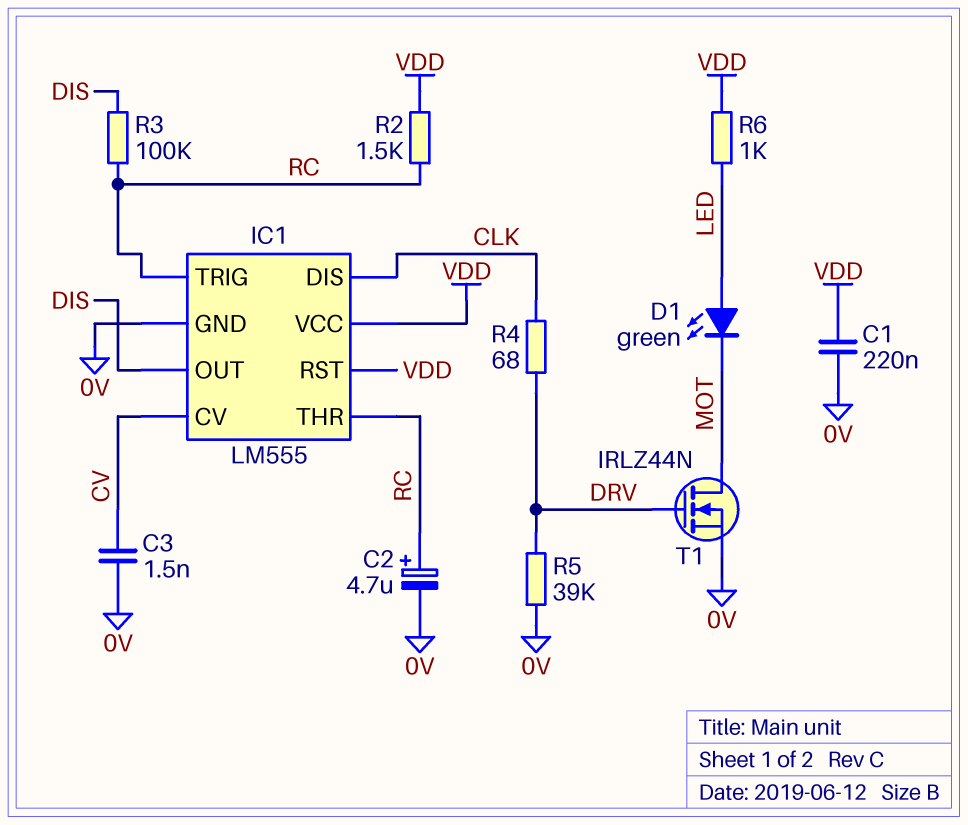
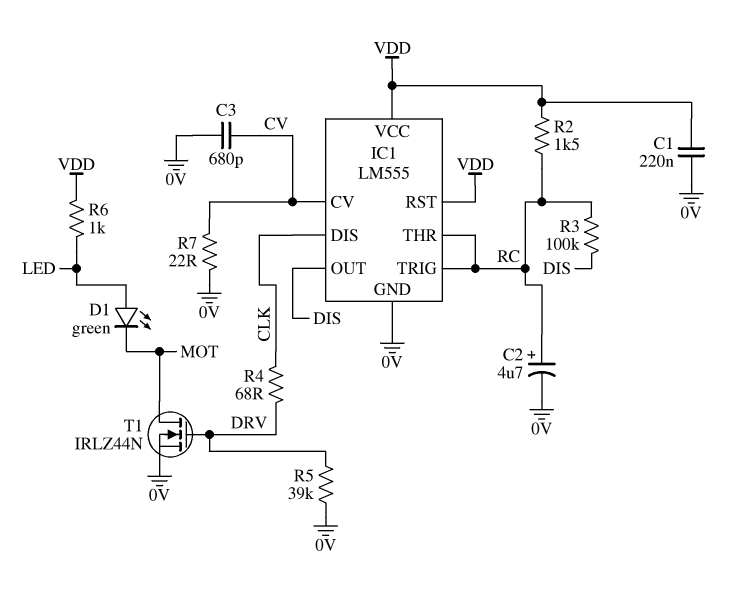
C3: 1.5nF (0V, CV) -> 680pF (0V, CV)
R7: none -> 22 (0V, CV)

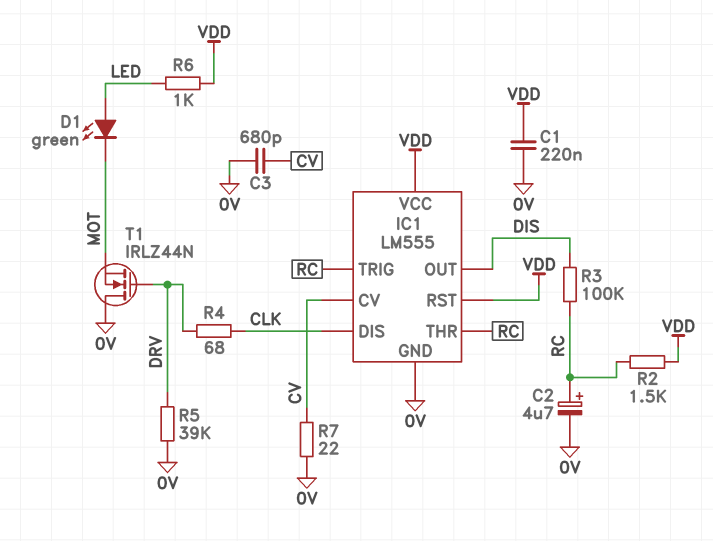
T1: NMOS IRLZ44N (G DRV, D MOT, S 0V) -> NMOS IRLZ44N (G DRV, D 0V, S MOT)

